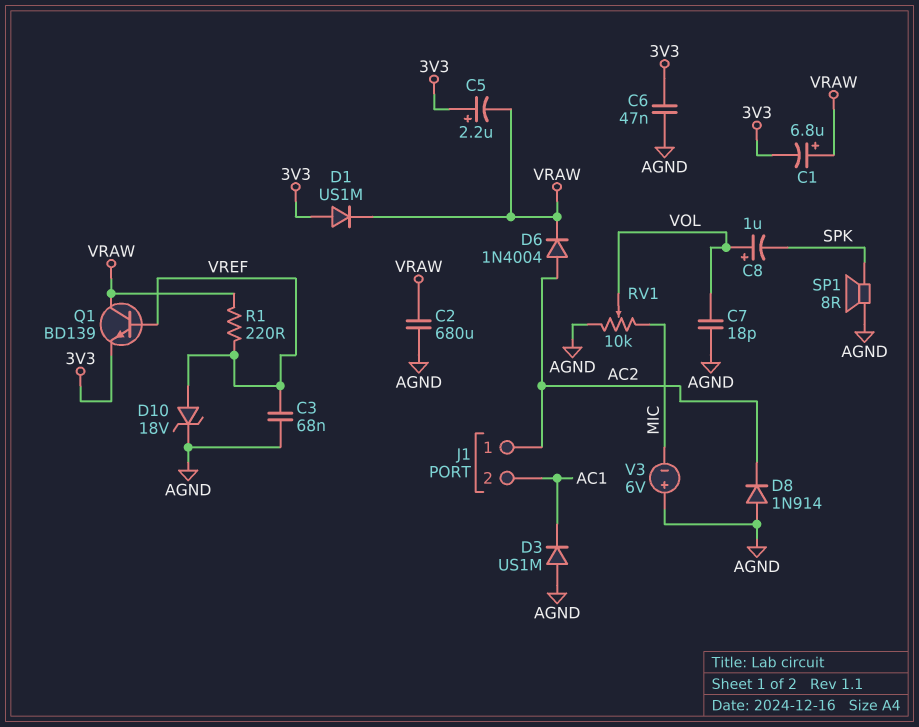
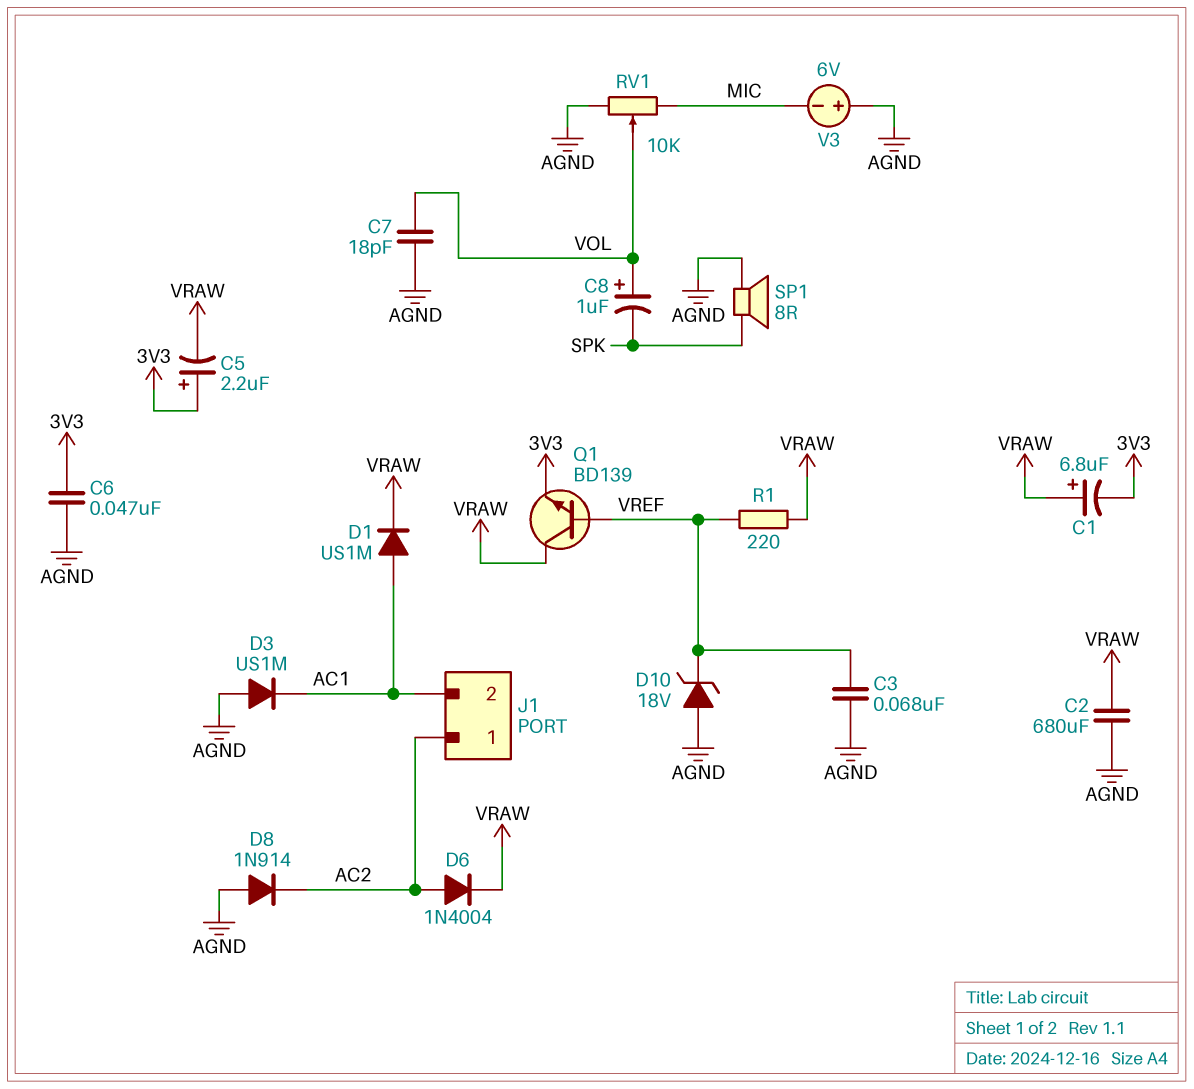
D1: diode US1M (A 3V3, K VRAW) -> diode US1M (A AC1, K VRAW)
D10: zener 18V (A VREF, K AGND) -> zener 18V (A AGND, K VREF)

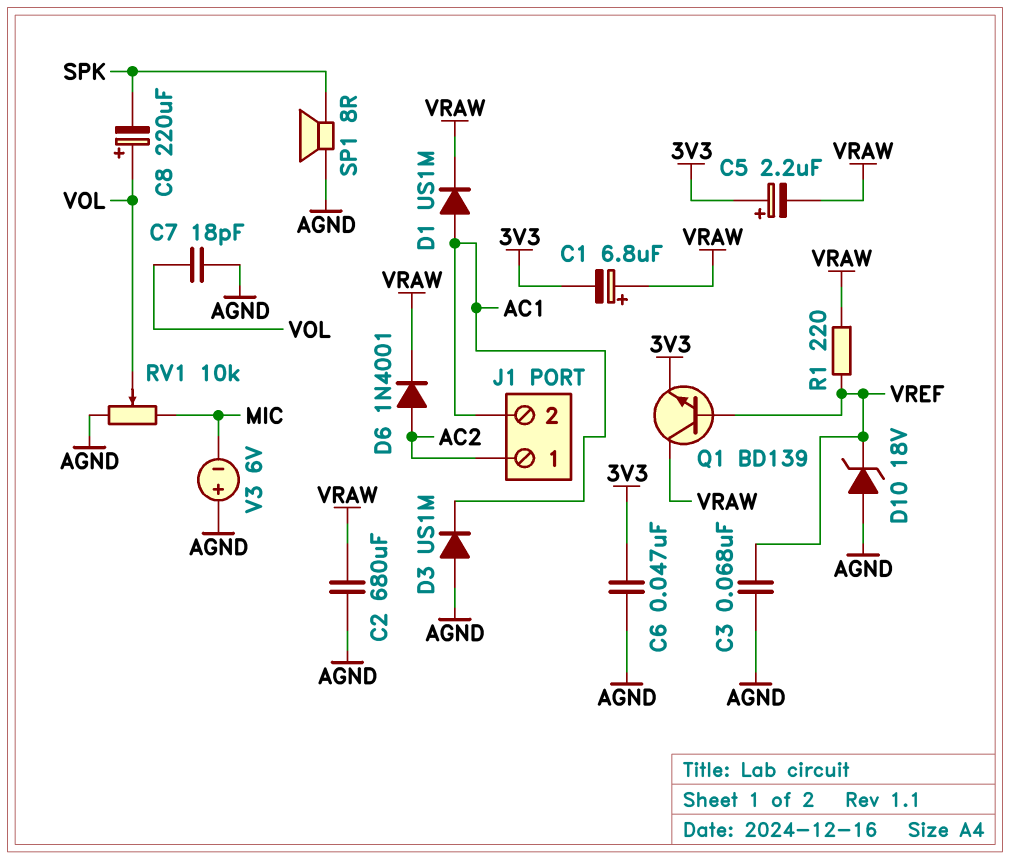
C8: 1uF (plus VOL, minus SPK) -> 220uF (plus VOL, minus SPK)
D6: diode 1N4004 (A AC2, K VRAW) -> diode 1N4001 (A AC2, K VRAW)
D8: diode 1N914 (A AGND, K AC2) -> none

